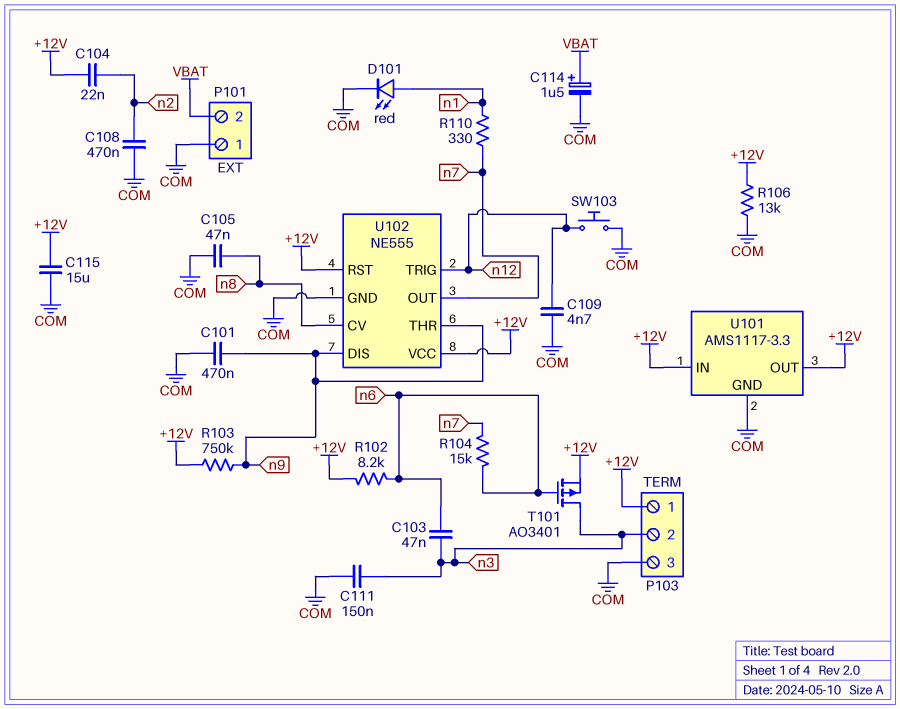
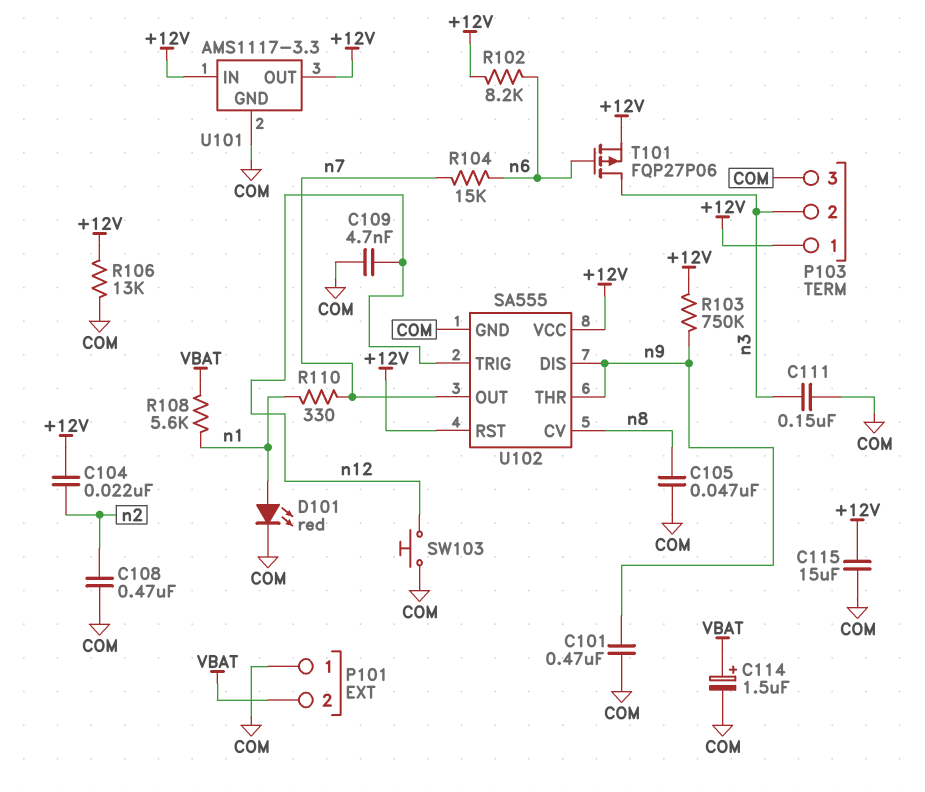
C103: 47nF (n3, n6) -> none
R108: none -> 5.6k (VBAT, n1)
T101: PMOS AO3401 (G n6, D n3, S +12V) -> PMOS FQP27P06 (G n6, D n3, S +12V)
U102: NE555 -> SA555

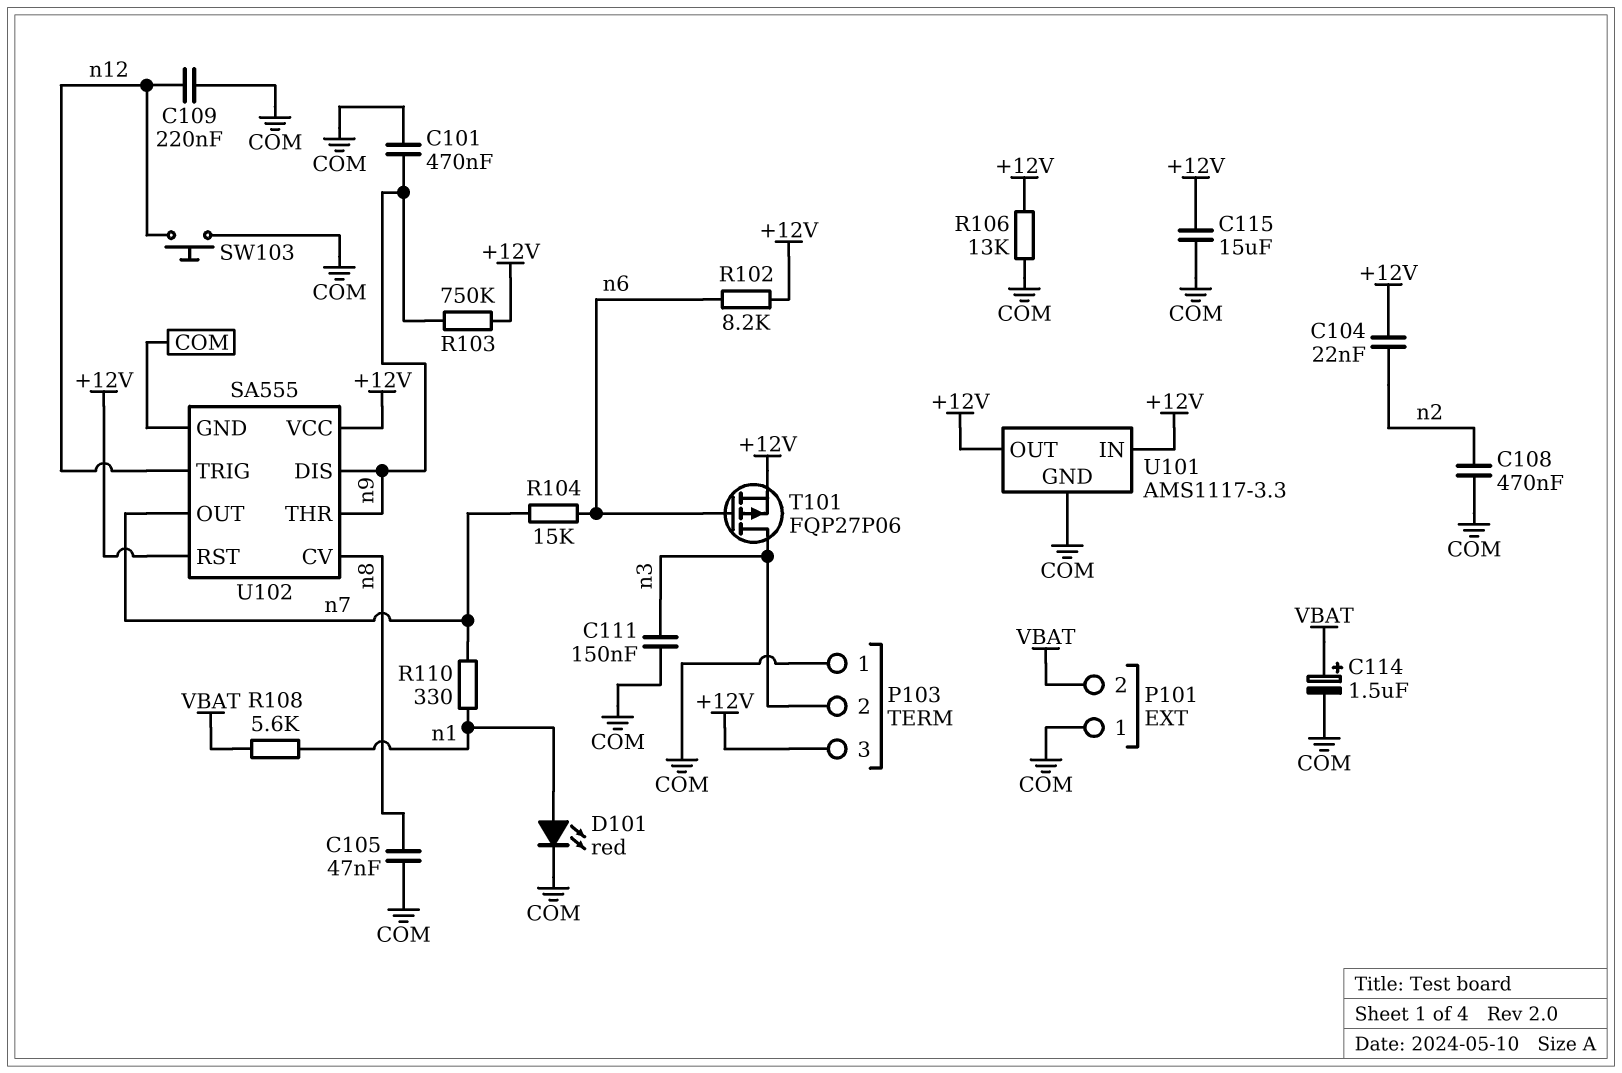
C109: 4.7nF (COM, n12) -> 220nF (COM, n12)
P103 pin 1: +12V -> COM
P103 pin 3: COM -> +12V

